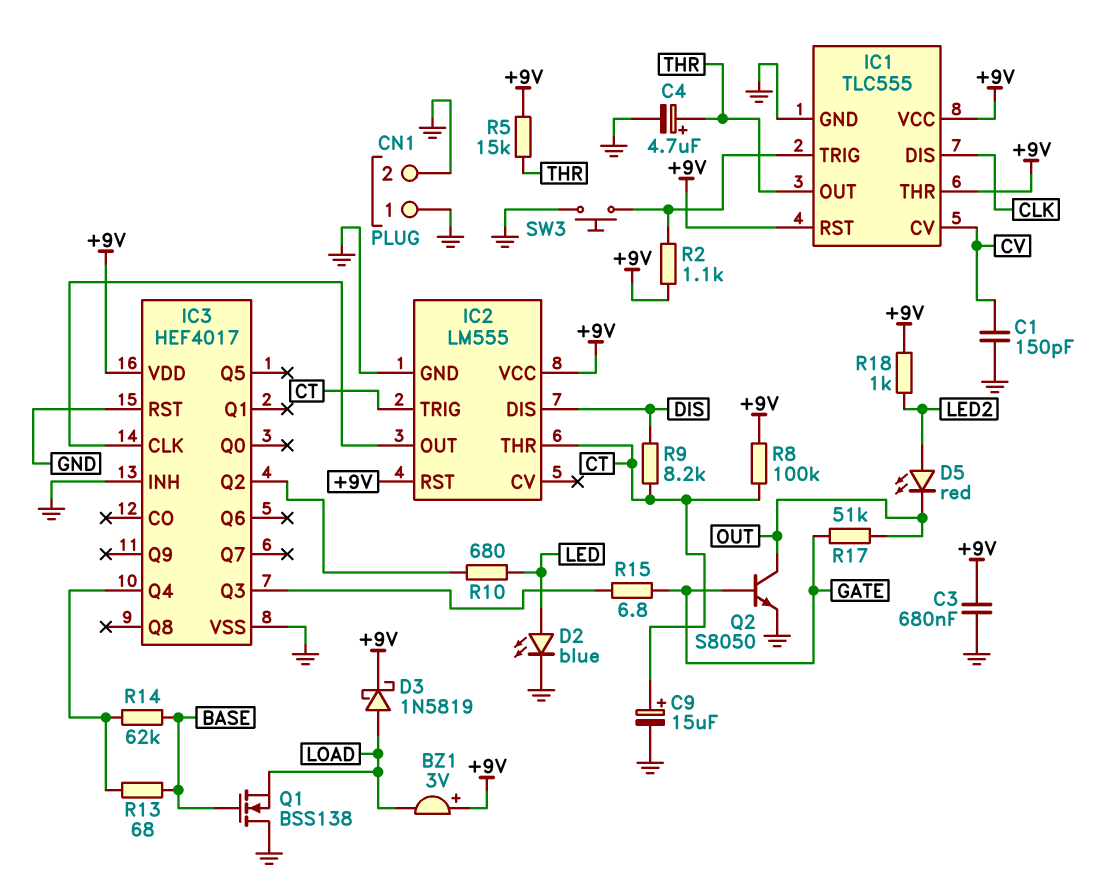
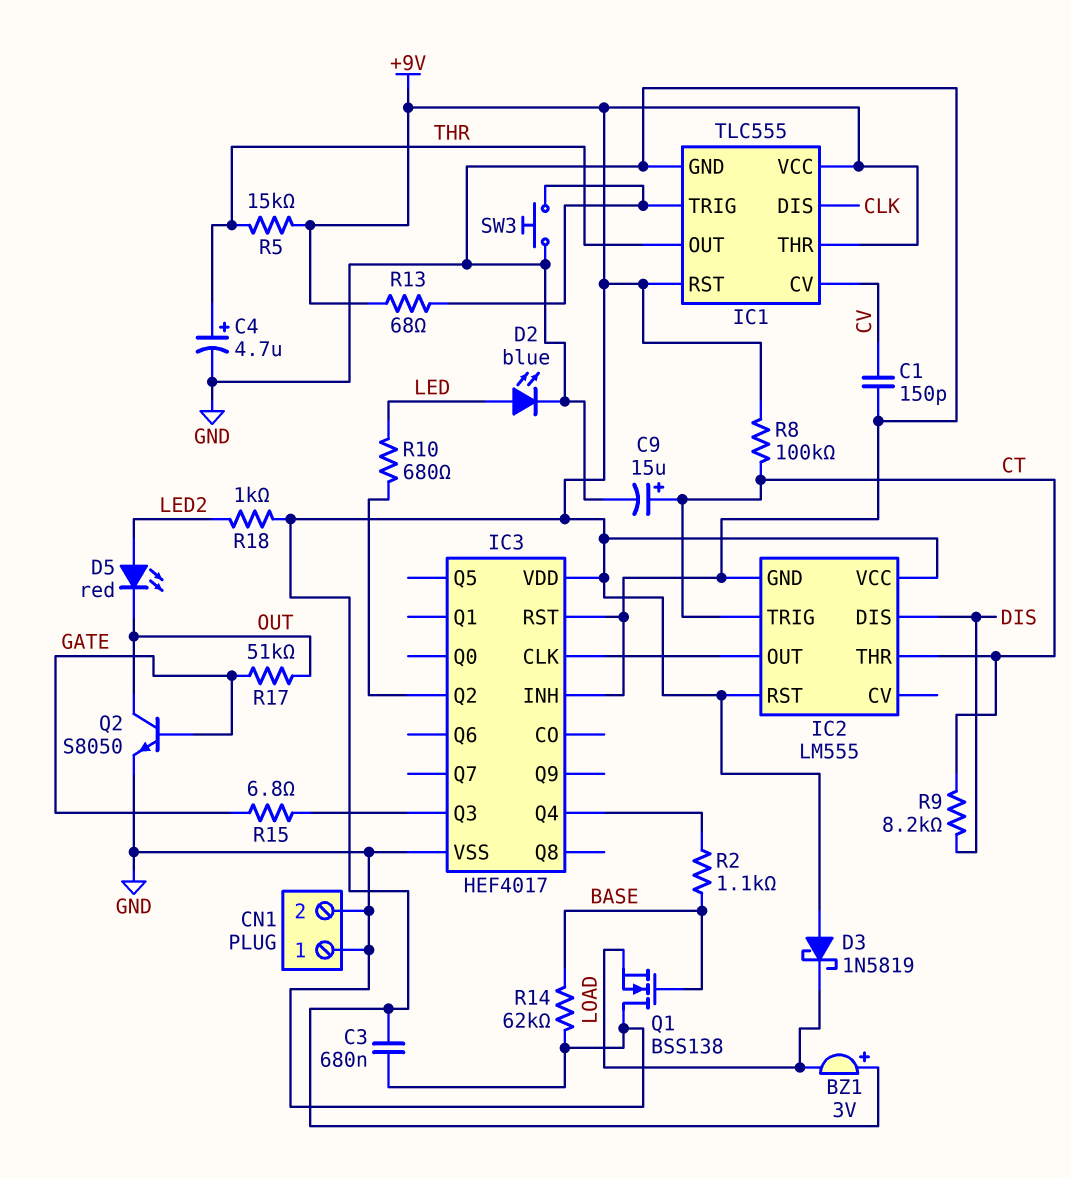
D3: schottky 1N5819 (A LOAD, K +9V) -> schottky 1N5819 (A +9V, K LOAD)
R2: 1.1k (+9V, IC1/TRIG) -> 1.1k (BASE, IC3/Q4)
R13: 68 (BASE, IC3/Q4) -> 68 (+9V, IC1/TRIG)
R14: 62k (BASE, IC3/Q4) -> 62k (BASE, GND)

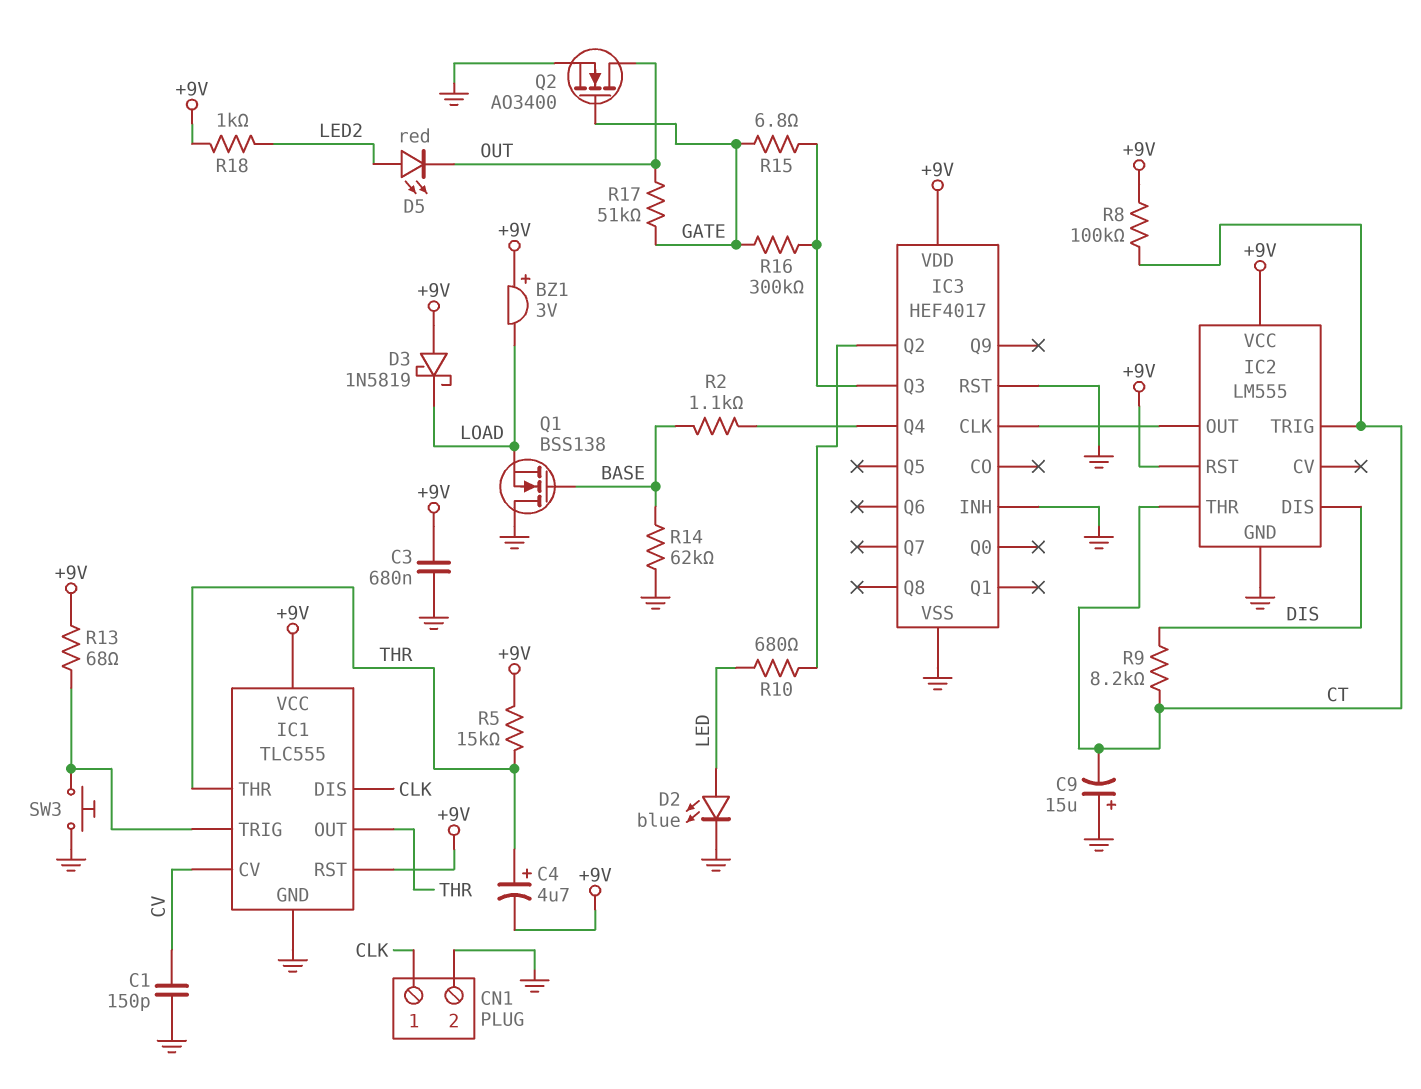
C4: 4.7uF (plus THR, minus GND) -> 4.7uF (plus THR, minus +9V)
C9: 15uF (plus CT, minus GND) -> 15uF (plus GND, minus CT)
CN1 pin 1: GND -> CLK
IC1 pin THR: +9V -> THR
Q2: NPN S8050 (B GATE, C OUT, E GND) -> NMOS AO3400 (G GATE, D OUT, S GND)
R16: none -> 300k (GATE, IC3/Q3)

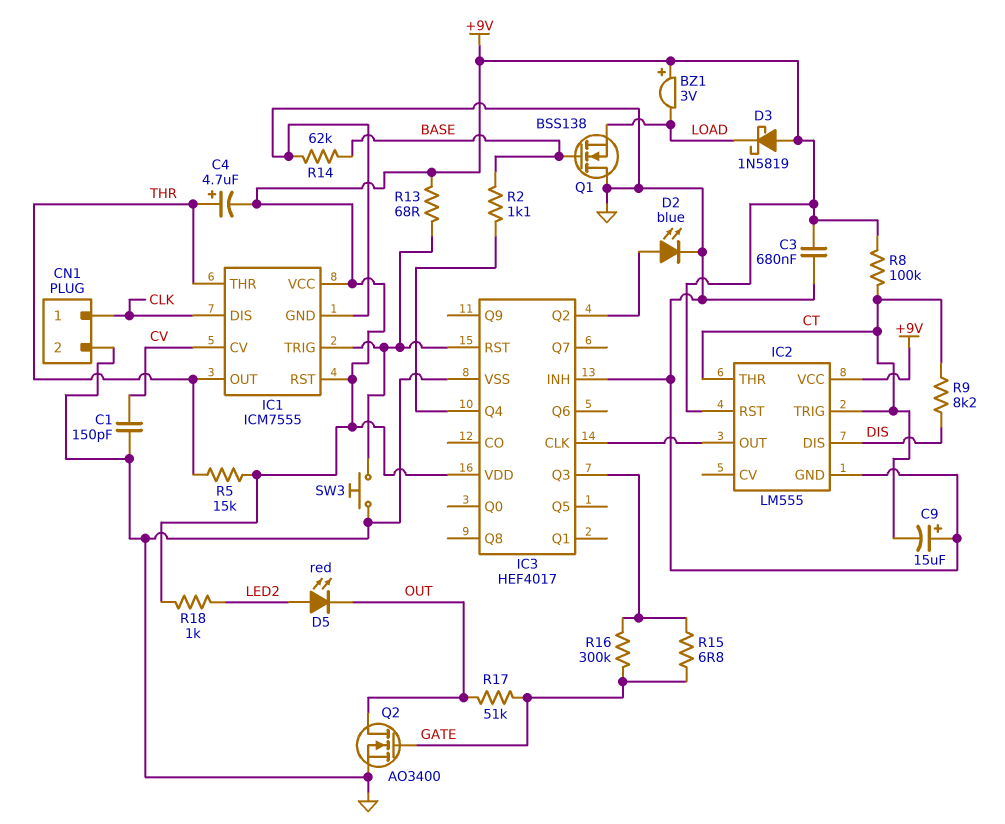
D2: LED blue (A LED, K GND) -> LED blue (A IC3/Q2, K GND)
IC1: TLC555 -> ICM7555
IC3 pin RST: GND -> IC1/TRIG
R10: 680 (IC3/Q2, LED) -> none

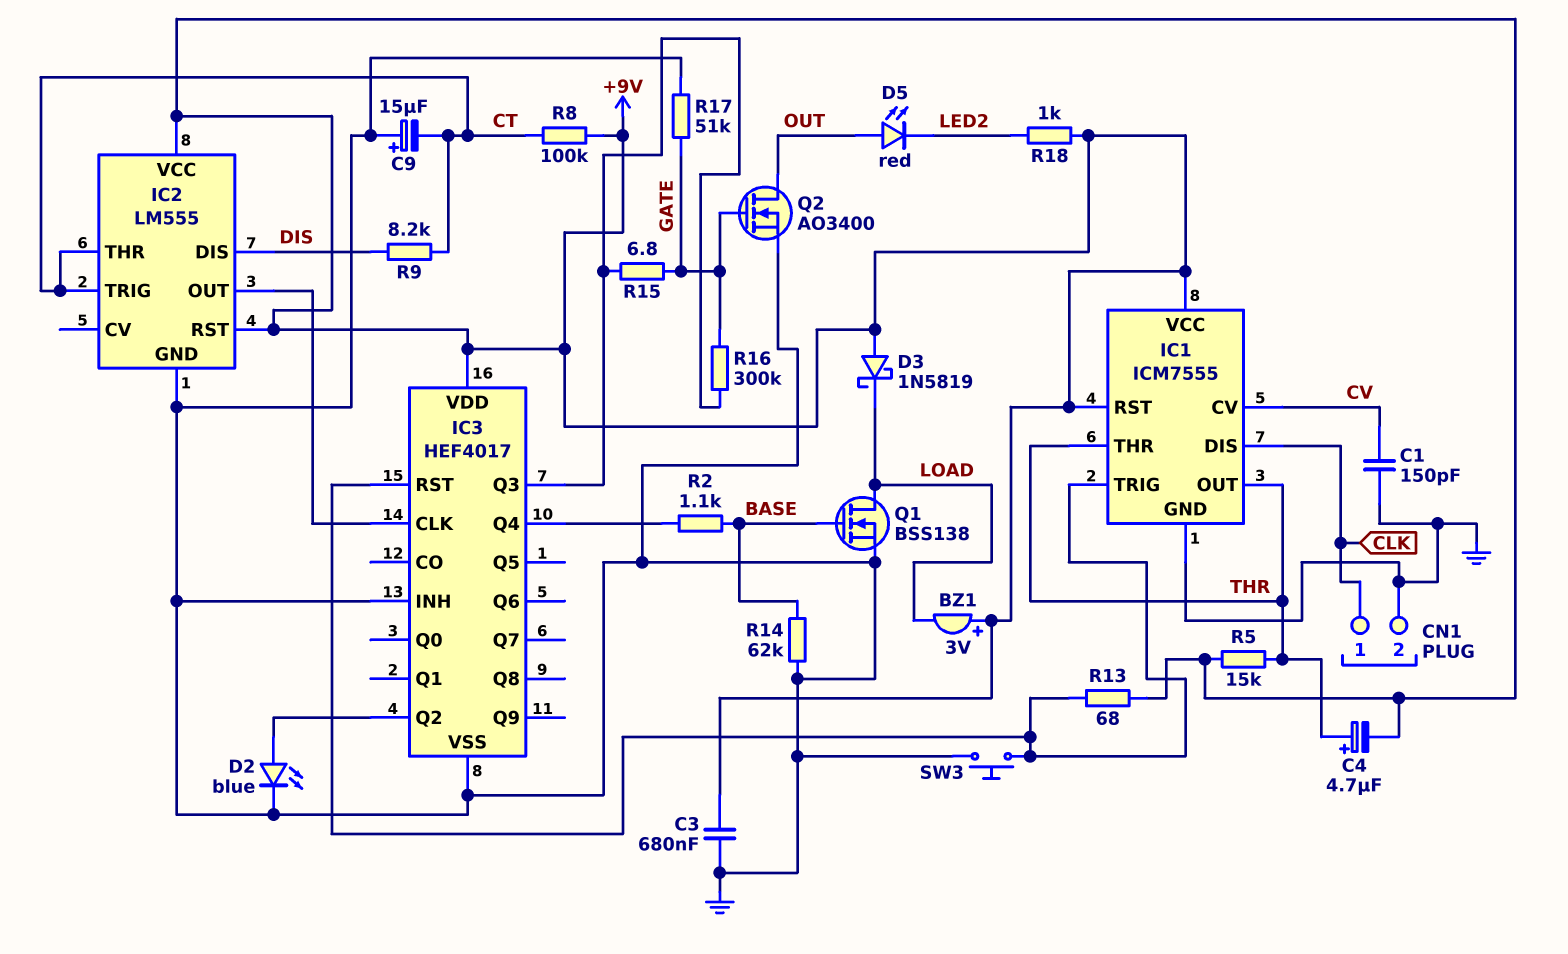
D5: LED red (A LED2, K OUT) -> LED red (A OUT, K LED2)
Q1: NMOS BSS138 (G BASE, D GND, S LOAD) -> NMOS BSS138 (G BASE, D LOAD, S GND)
R17: 51k (GATE, OUT) -> 51k (GATE, GND)

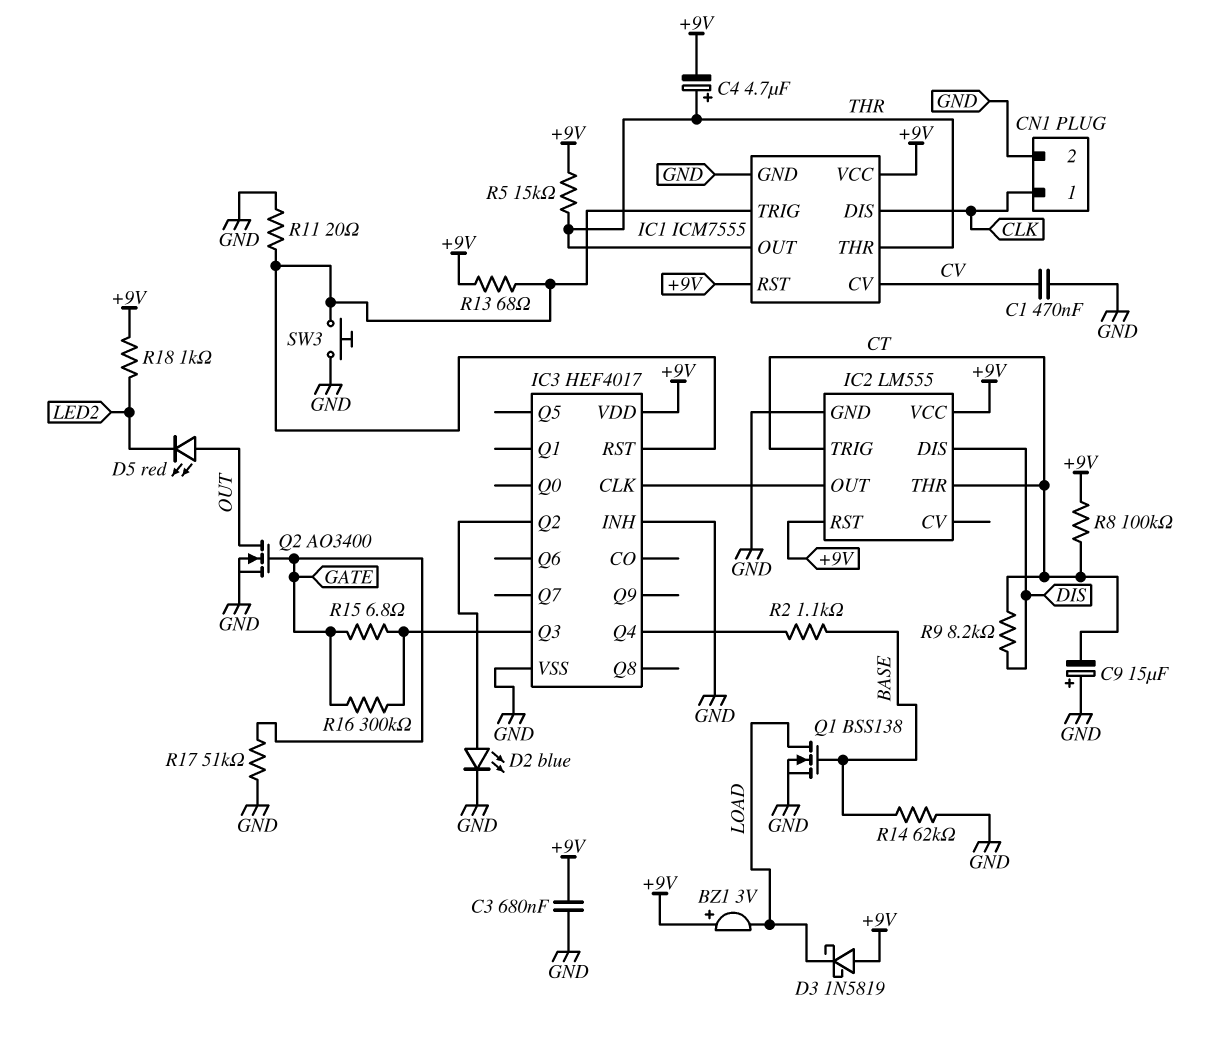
C1: 150pF (CV, GND) -> 470nF (CV, GND)
R11: none -> 20 (GND, IC1/TRIG)

